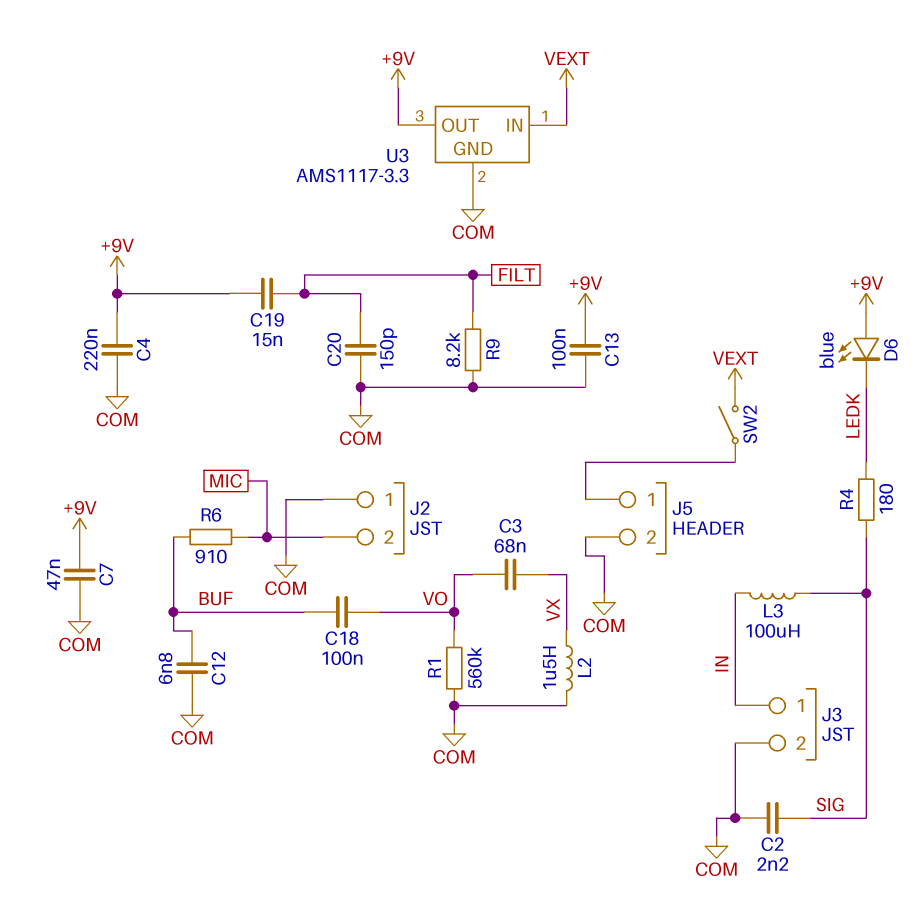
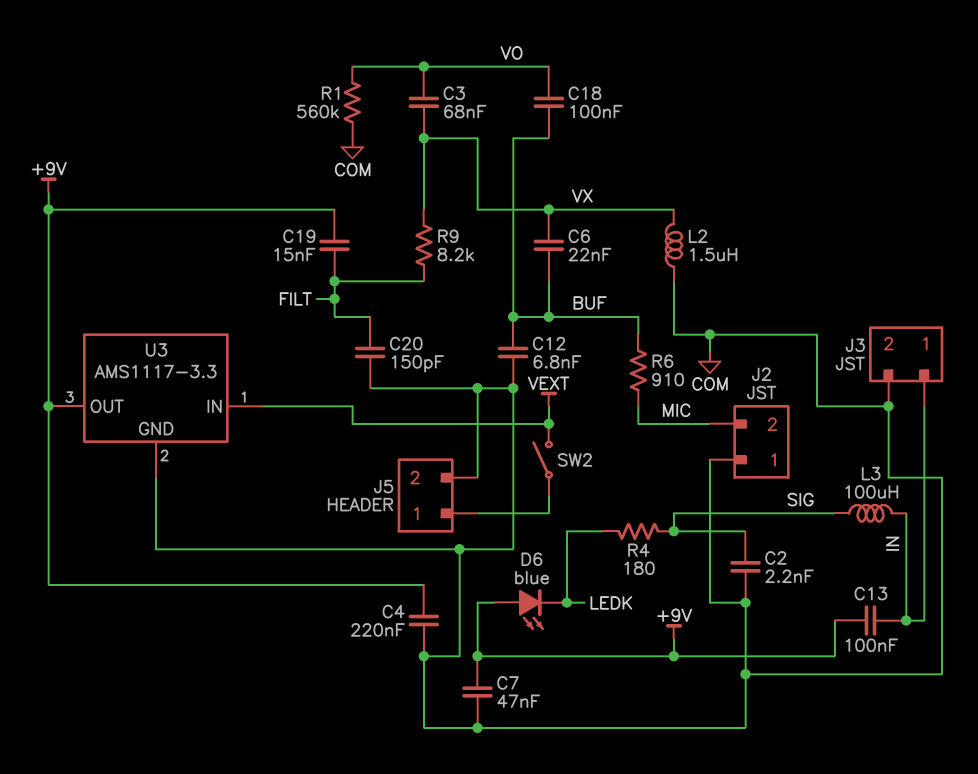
C6: none -> 22nF (BUF, VX)
C13: 100nF (+9V, COM) -> 100nF (+9V, IN)
R9: 8.2k (COM, FILT) -> 8.2k (FILT, VX)

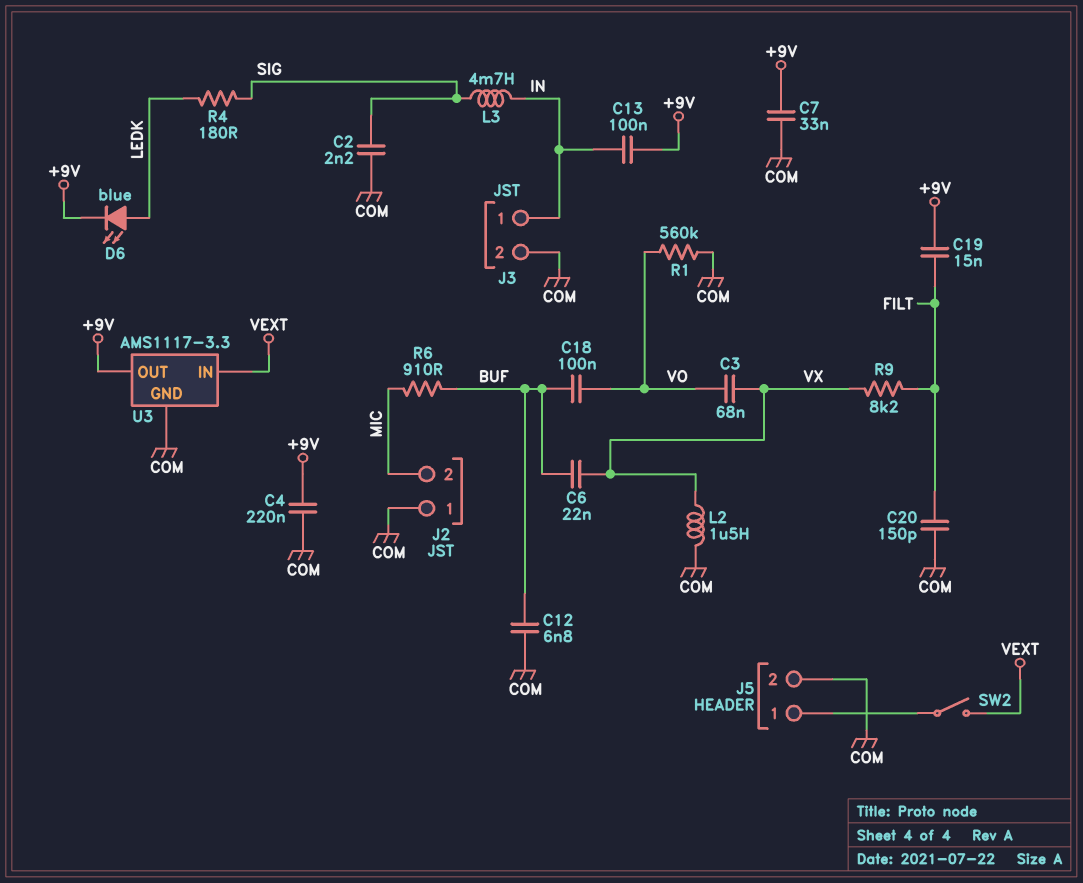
C7: 47nF (+9V, COM) -> 33nF (+9V, COM)
D6: LED blue (A +9V, K LEDK) -> LED blue (A LEDK, K +9V)
L3: 100uH (IN, SIG) -> 4.7mH (IN, SIG)

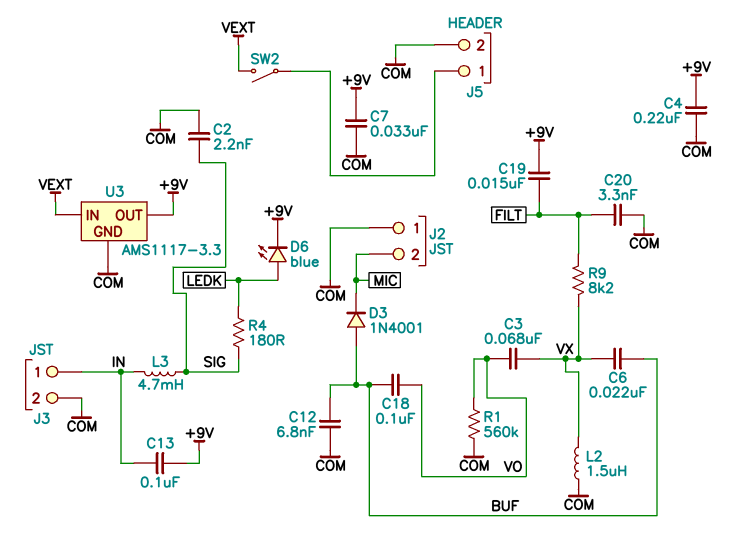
C20: 150pF (COM, FILT) -> 3.3nF (COM, FILT)
D3: none -> diode 1N4001 (A BUF, K MIC)
R6: 910 (BUF, MIC) -> none

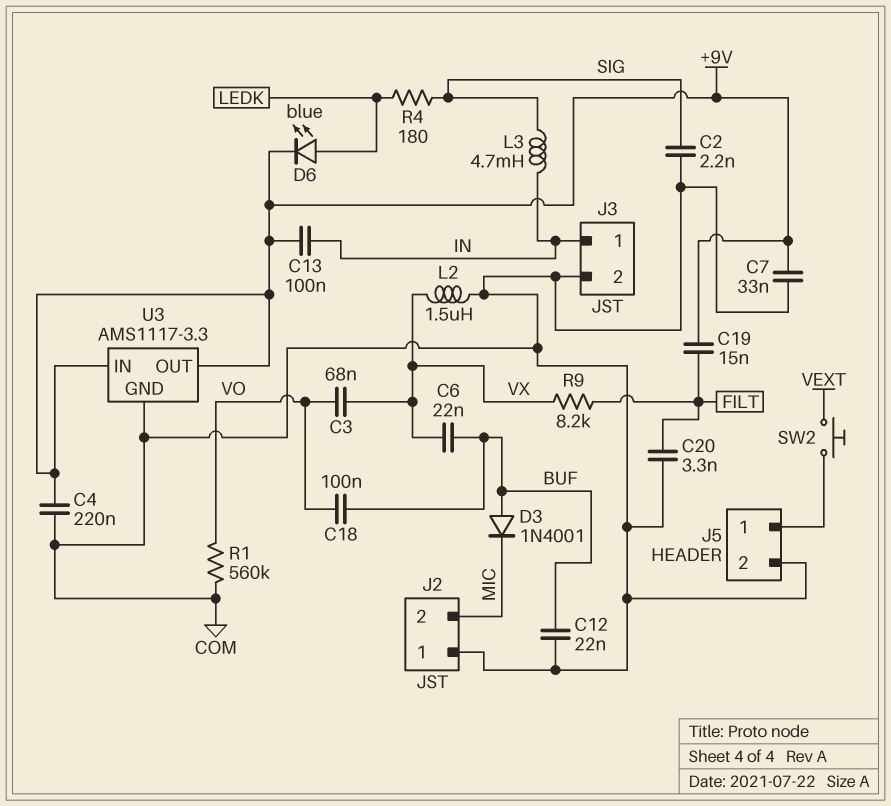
C12: 6.8nF (BUF, COM) -> 22nF (BUF, COM)
SW2: switch (J5/1, VEXT) -> button (J5/1, VEXT)
U3 pin IN: VEXT -> +9V

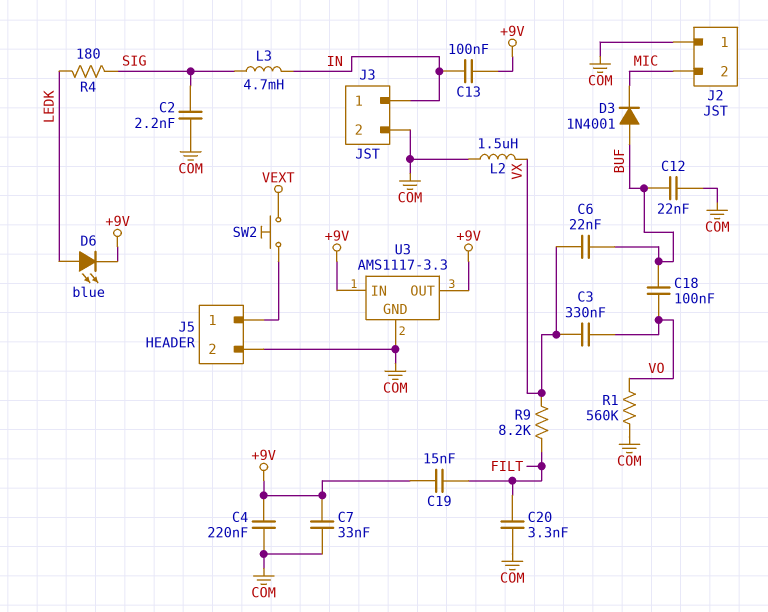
C3: 68nF (VO, VX) -> 330nF (VO, VX)

